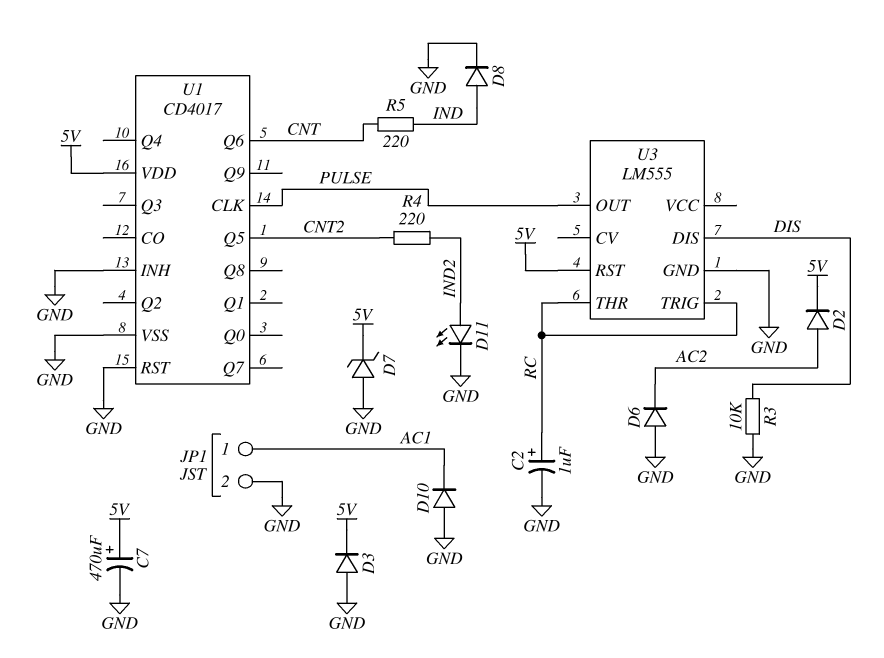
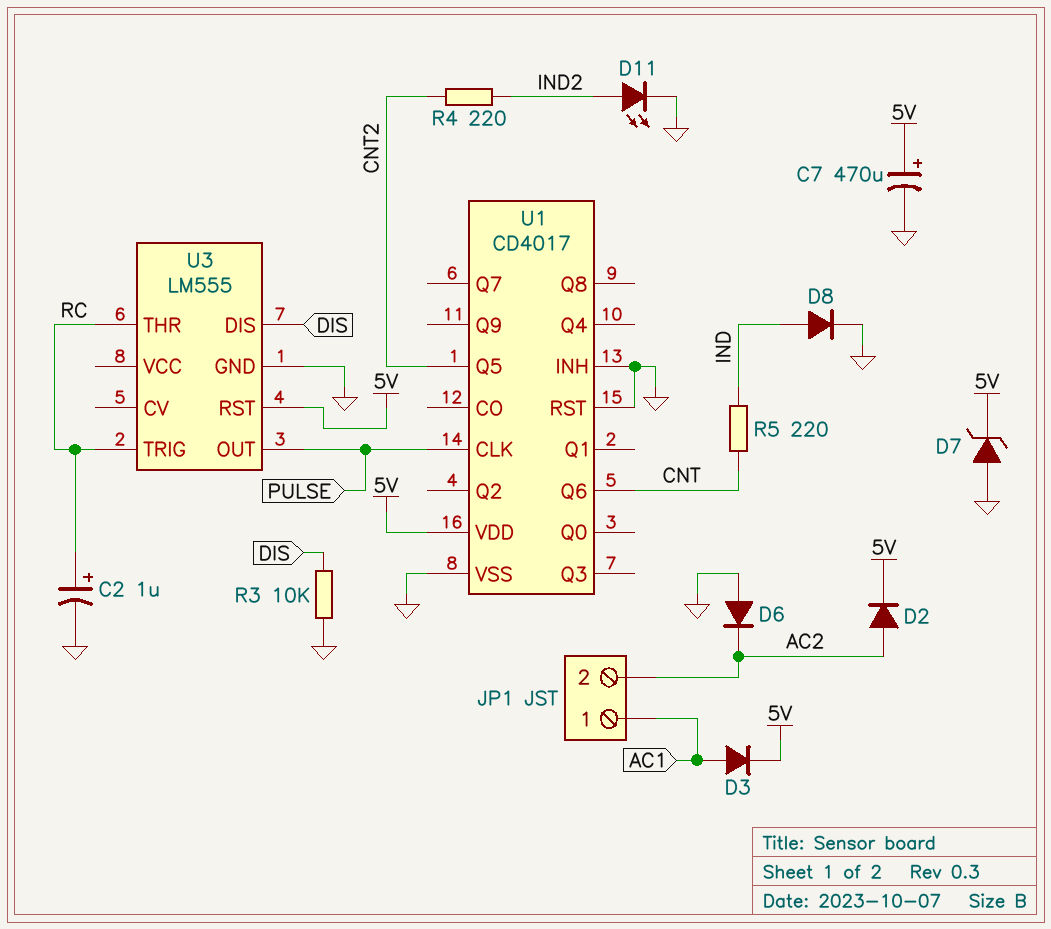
D3: diode (A GND, K 5V) -> diode (A AC1, K 5V)
D10: diode (A GND, K AC1) -> none
JP1 pin 2: GND -> AC2

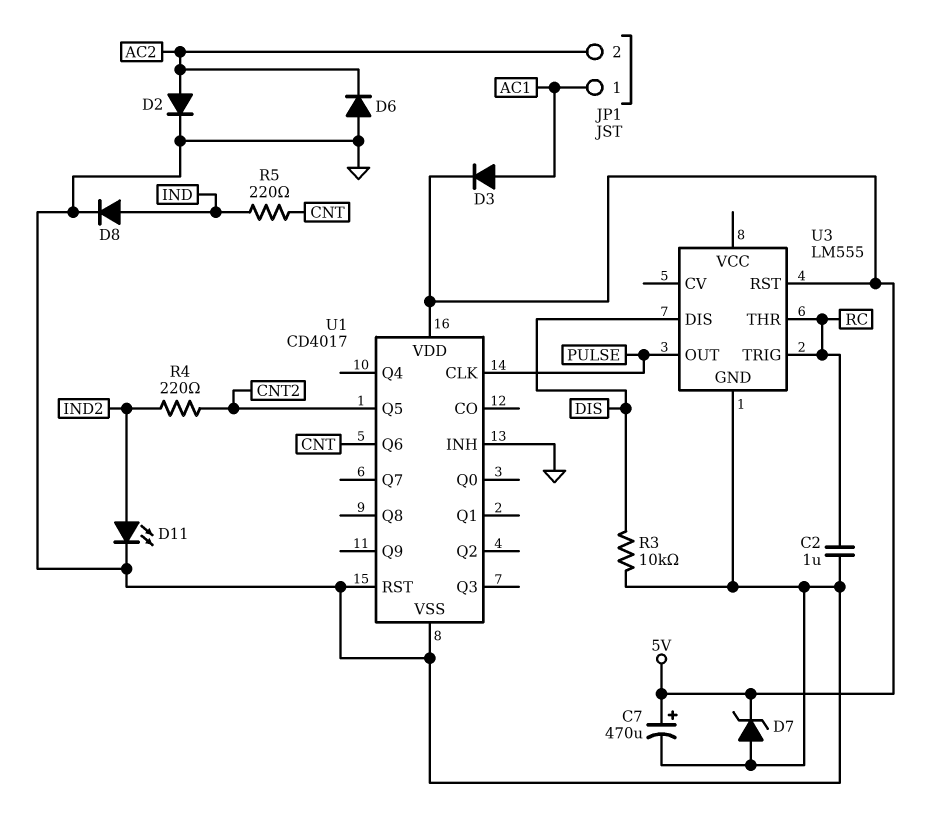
C2: 1uF (plus RC, minus GND) -> 1uF (GND, RC)
D2: diode (A AC2, K 5V) -> diode (A AC2, K GND)

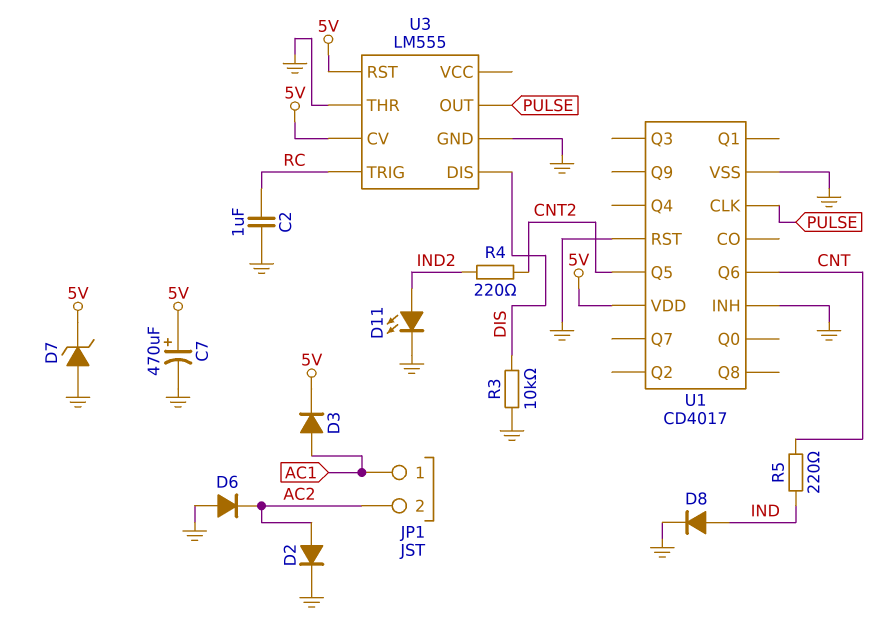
U3 pin CV: none -> 5V
U3 pin THR: RC -> GND

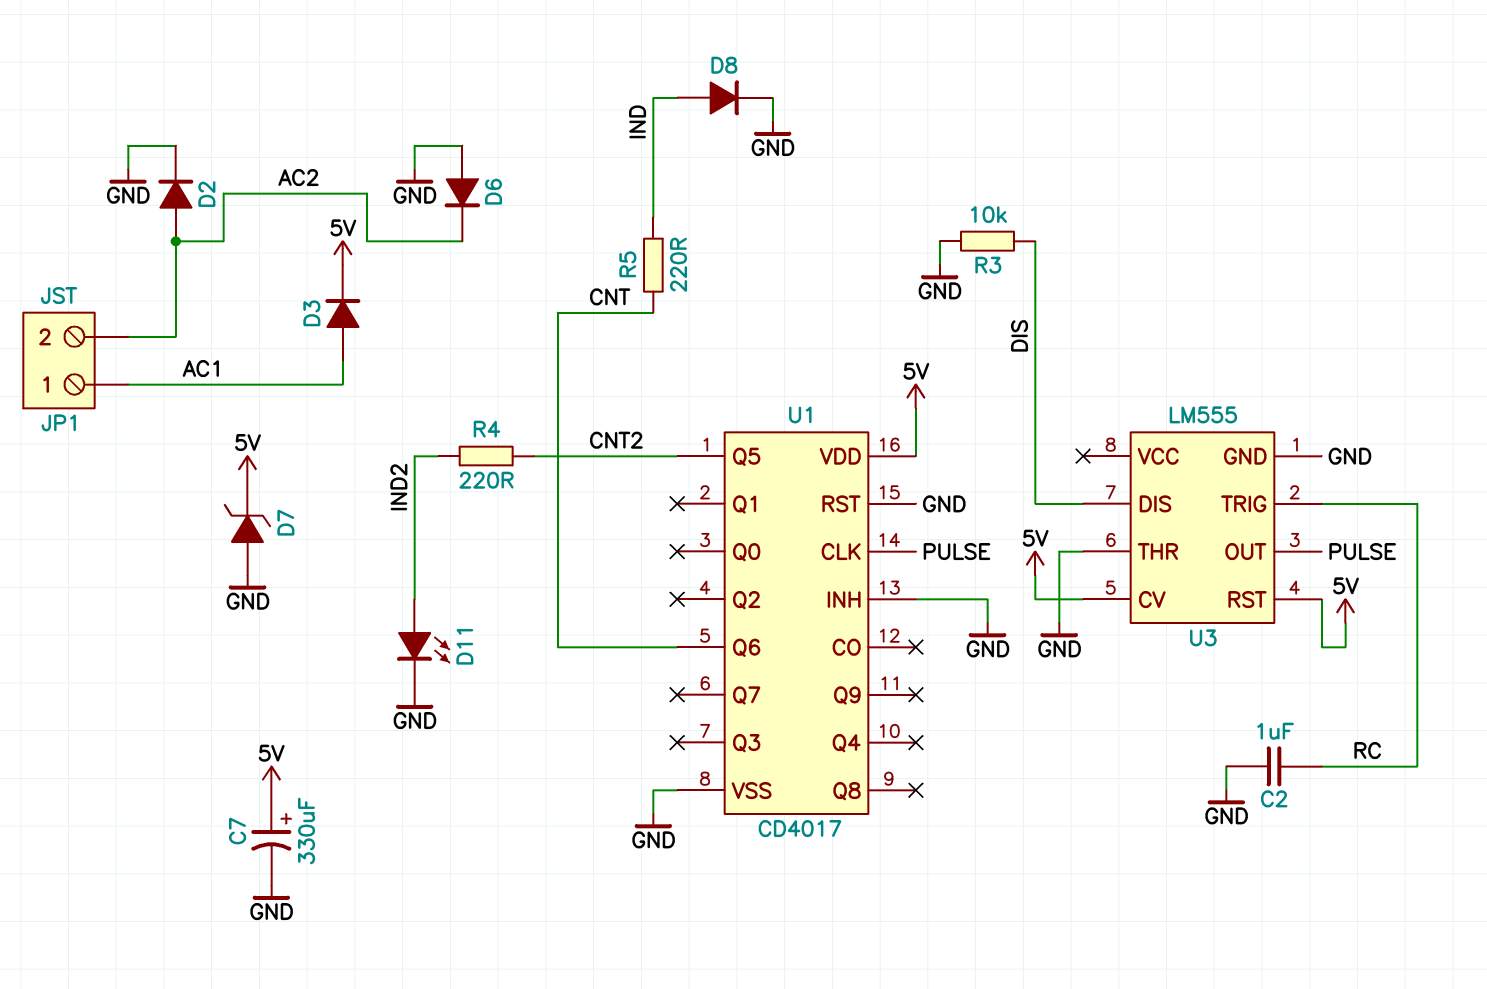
C7: 470uF (plus 5V, minus GND) -> 330uF (plus 5V, minus GND)

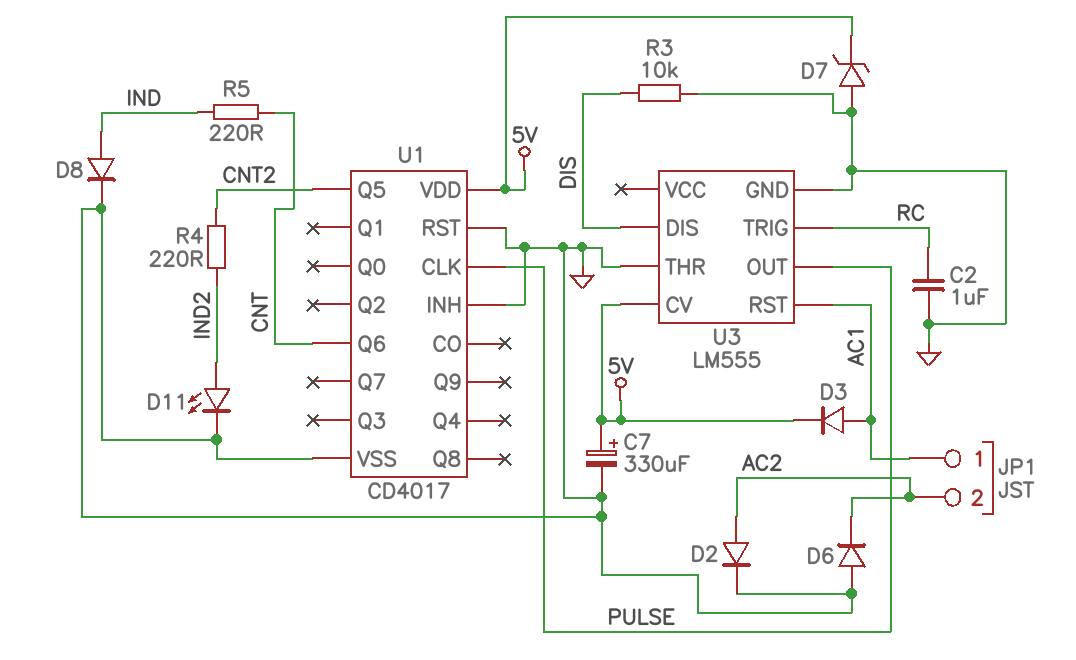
U3 pin RST: 5V -> AC1

